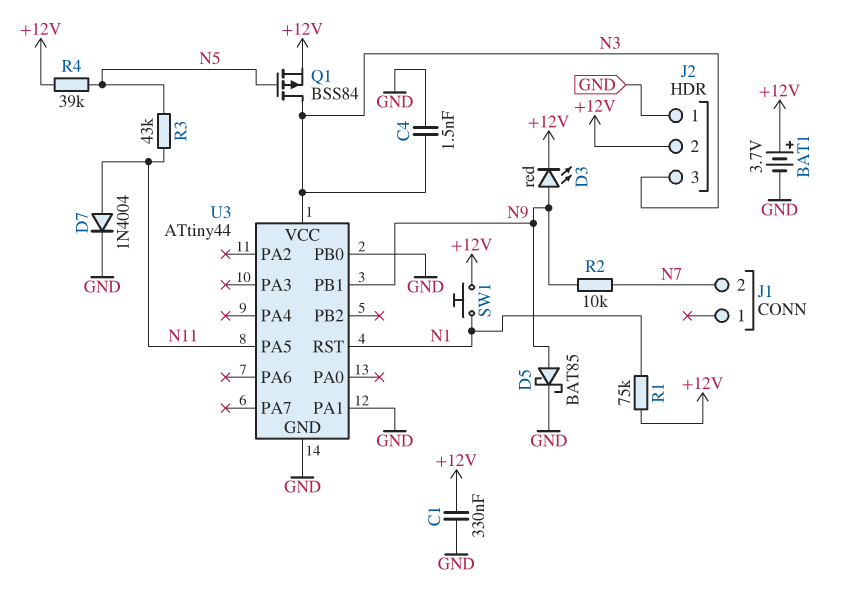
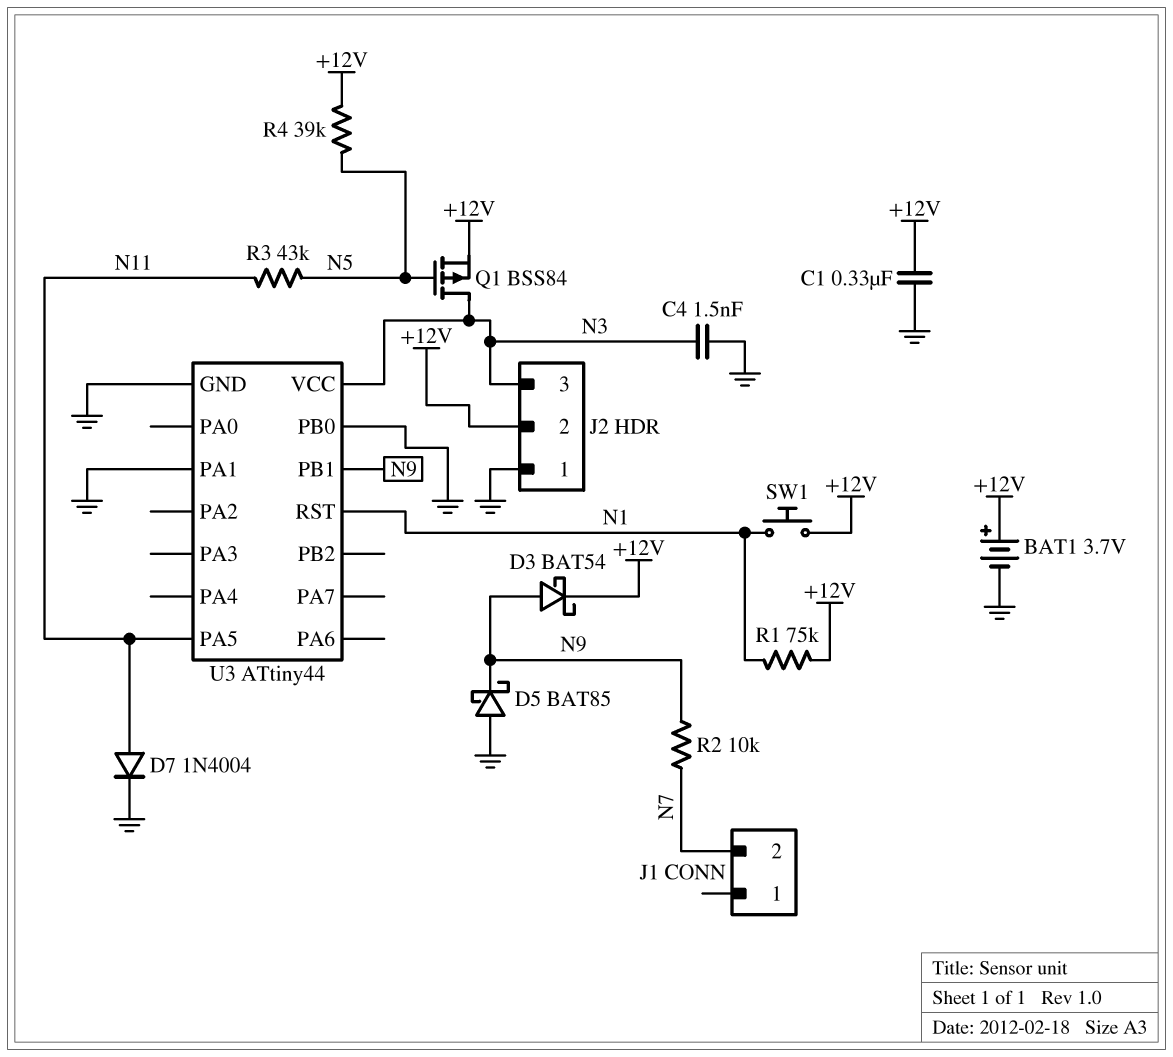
D3: LED red (A N9, K +12V) -> schottky BAT54 (A N9, K +12V)
D5: schottky BAT85 (A N9, K GND) -> schottky BAT85 (A GND, K N9)

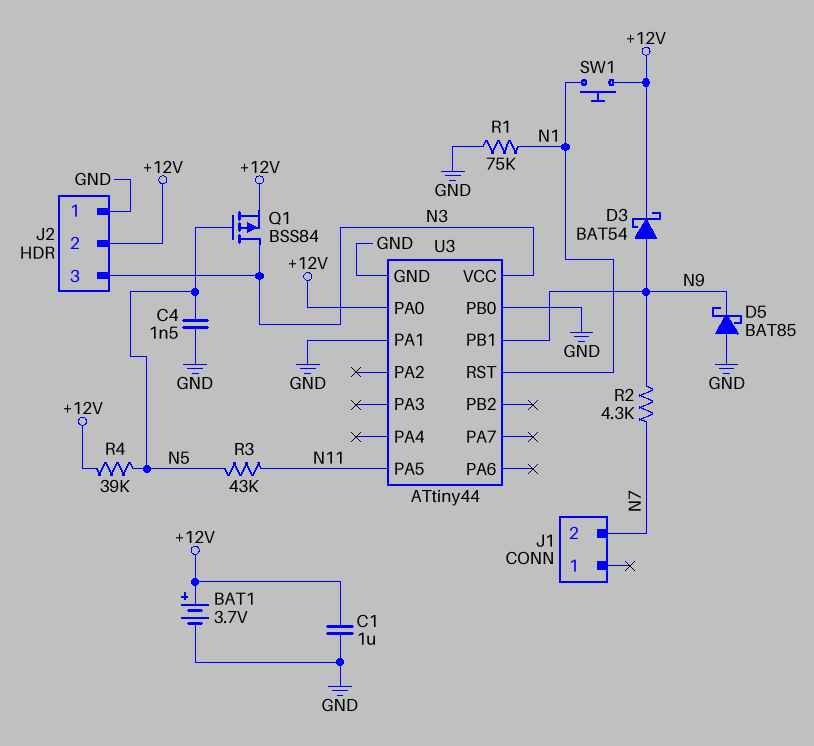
C1: 330nF (+12V, GND) -> 1uF (+12V, GND)
C4: 1.5nF (GND, N3) -> 1.5nF (GND, N5)
D7: diode 1N4004 (A N11, K GND) -> none
R1: 75k (+12V, N1) -> 75k (GND, N1)
R2: 10k (N7, N9) -> 4.3k (N7, N9)
U3 pin PA0: none -> +12V

